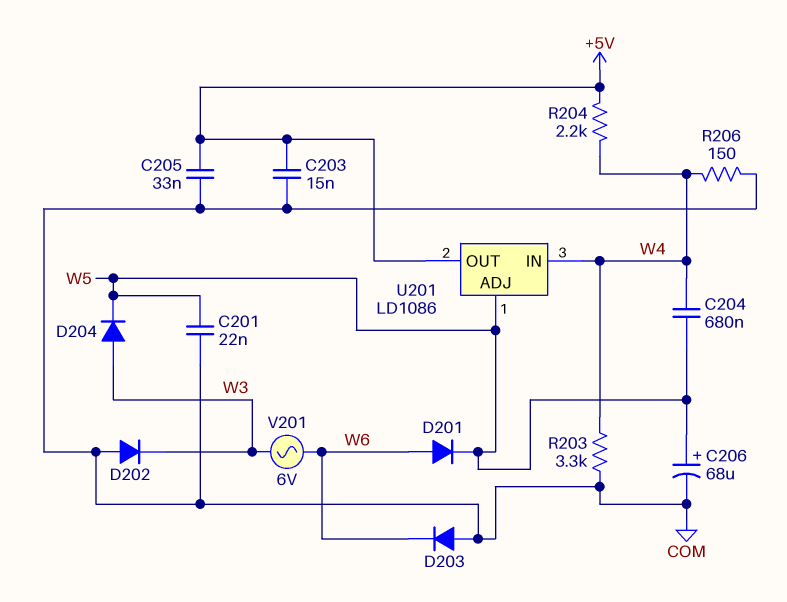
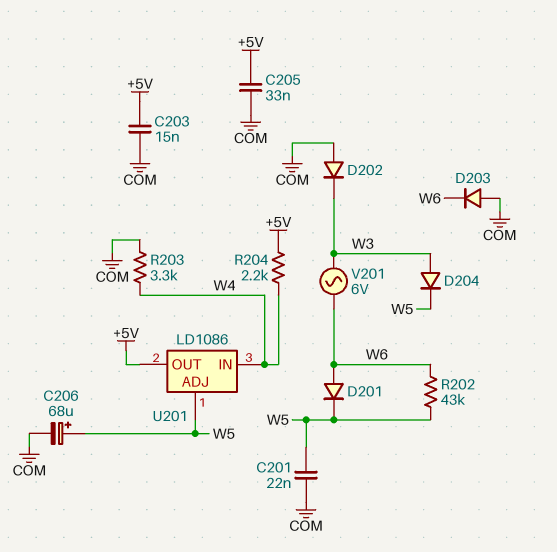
C204: 680nF (W4, W5) -> none
R202: none -> 43k (W5, W6)
R206: 150 (COM, W4) -> none

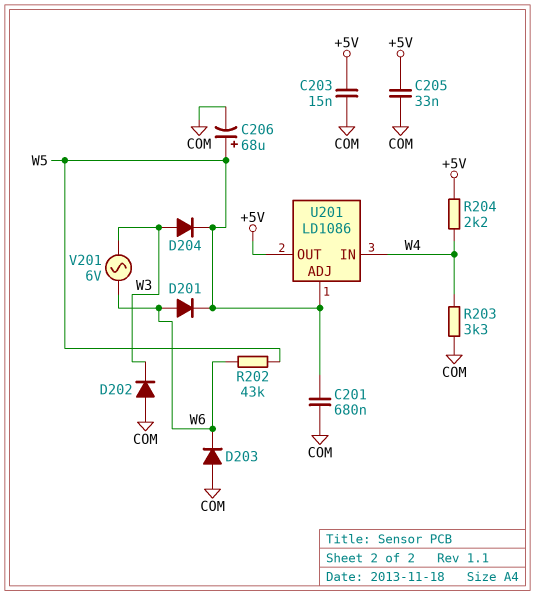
C201: 22nF (COM, W5) -> 680nF (COM, W5)

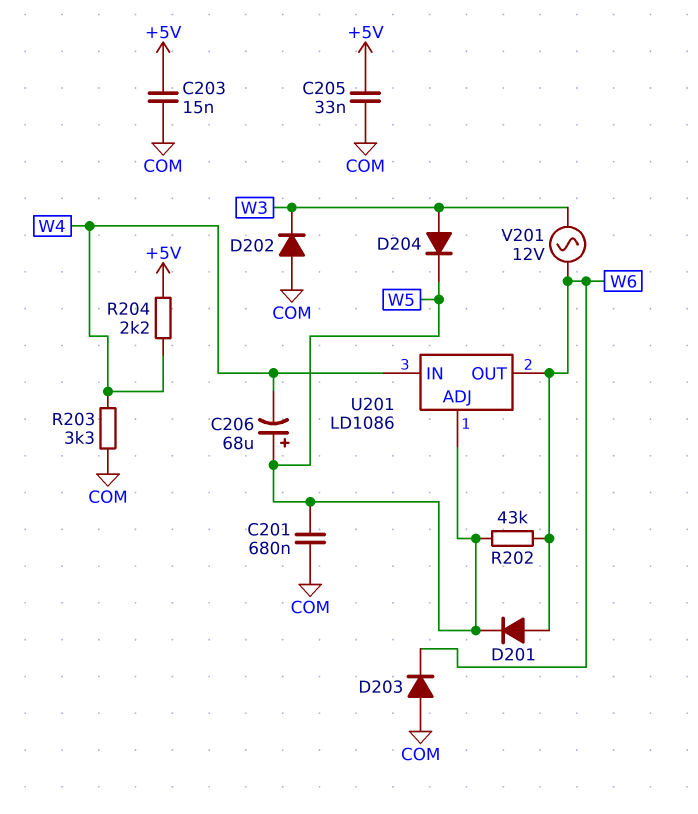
C206: 68uF (plus W5, minus COM) -> 68uF (plus W5, minus W4)
U201 pin OUT: +5V -> W6
V201: AC 6V (W3, W6) -> AC 12V (W3, W6)

